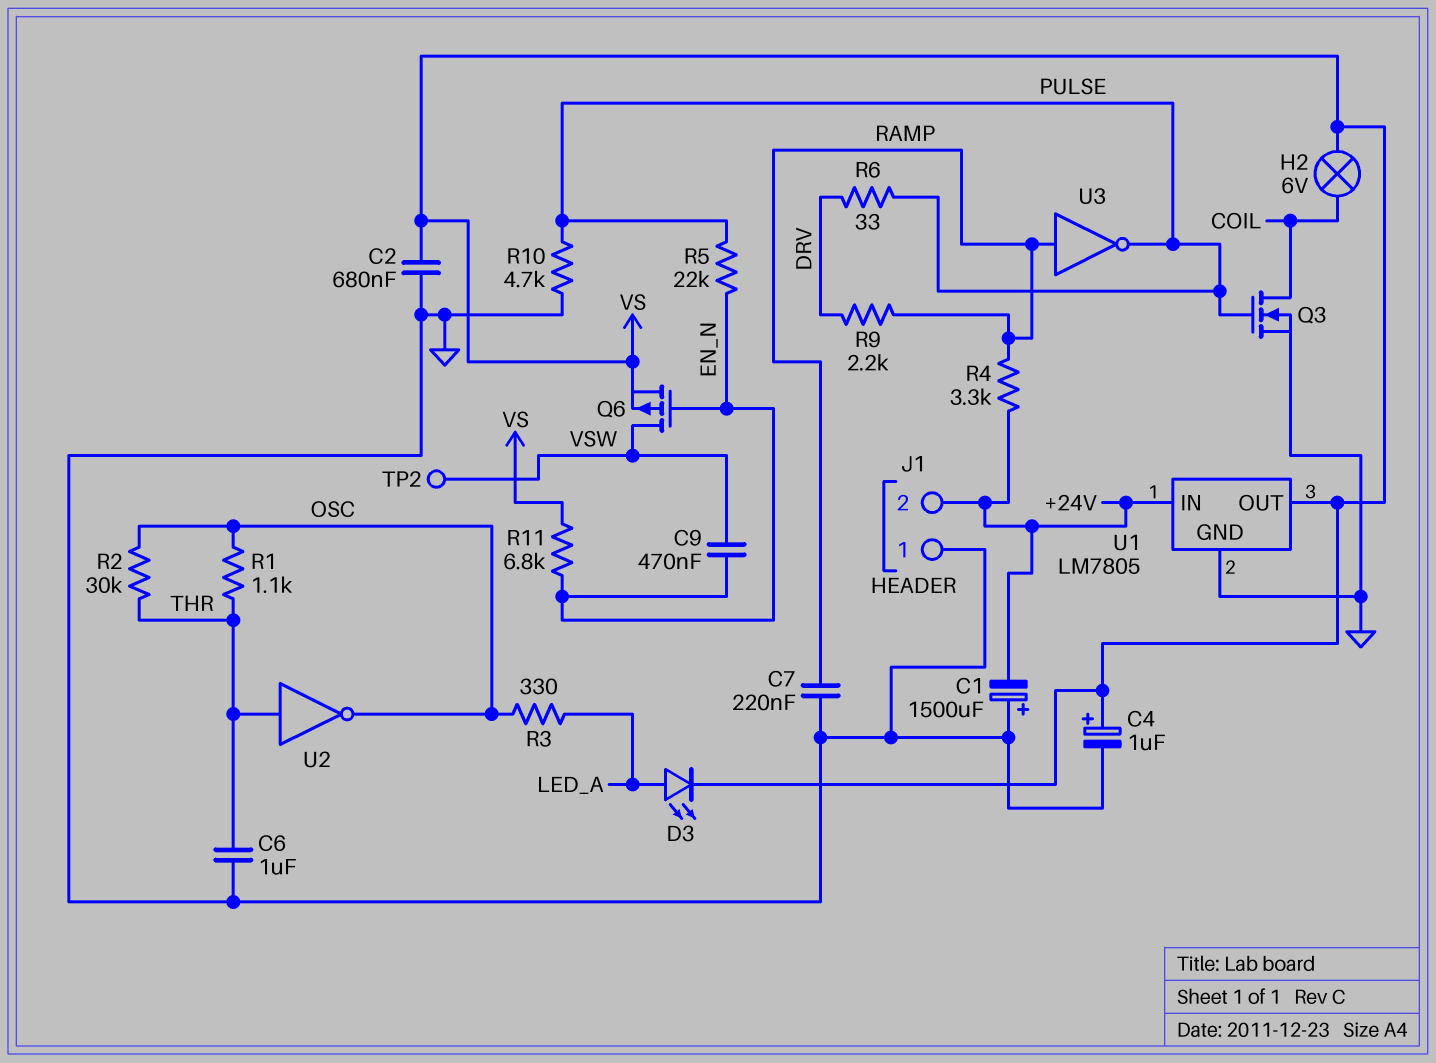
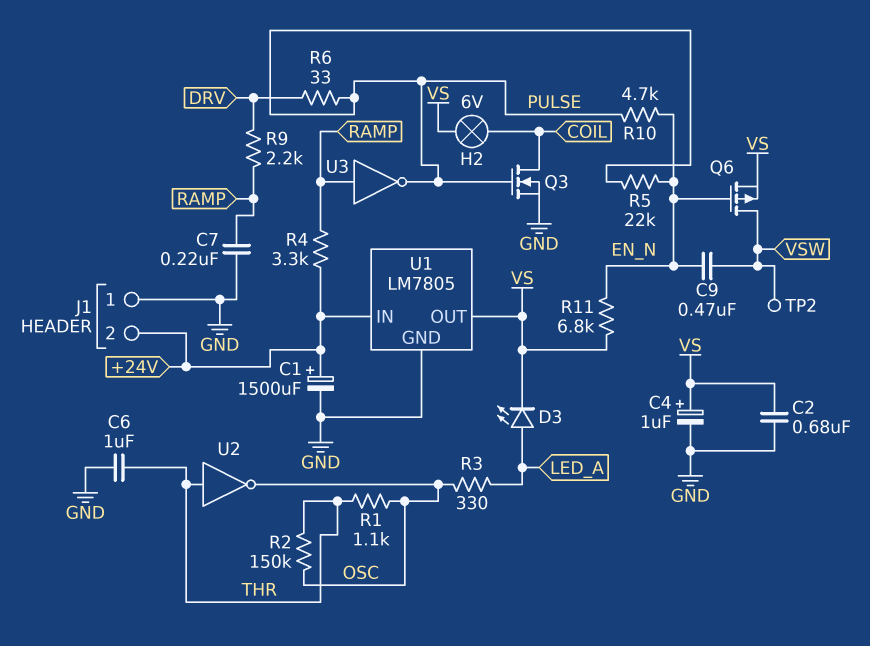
C1: 1500uF (plus GND, minus +24V) -> 1500uF (plus +24V, minus GND)
R2: 30k (OSC, THR) -> 150k (OSC, THR)
R10: 4.7k (GND, PULSE) -> 4.7k (EN_N, PULSE)

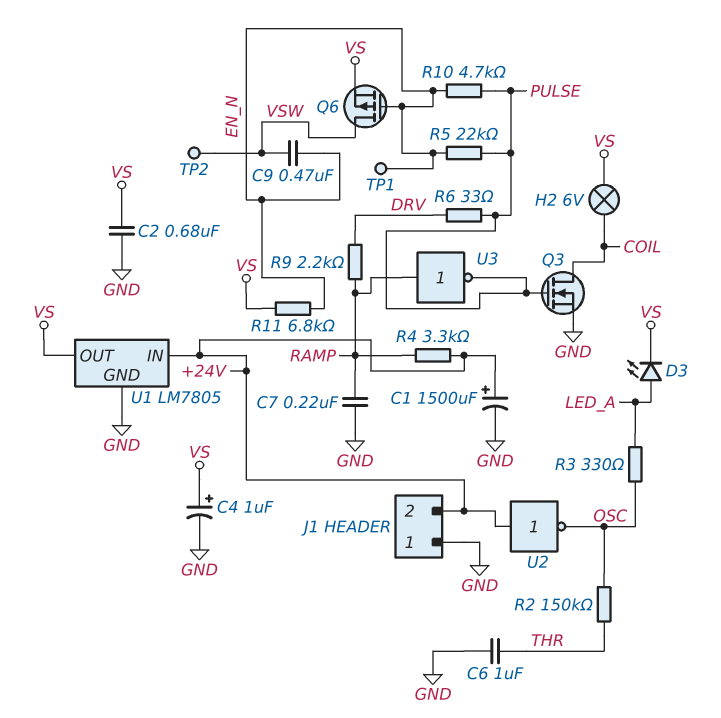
R1: 1.1k (OSC, THR) -> none
TP1: none -> test point (EN_N)
U2: NOT (in THR, out OSC) -> NOT (in +24V, out OSC)

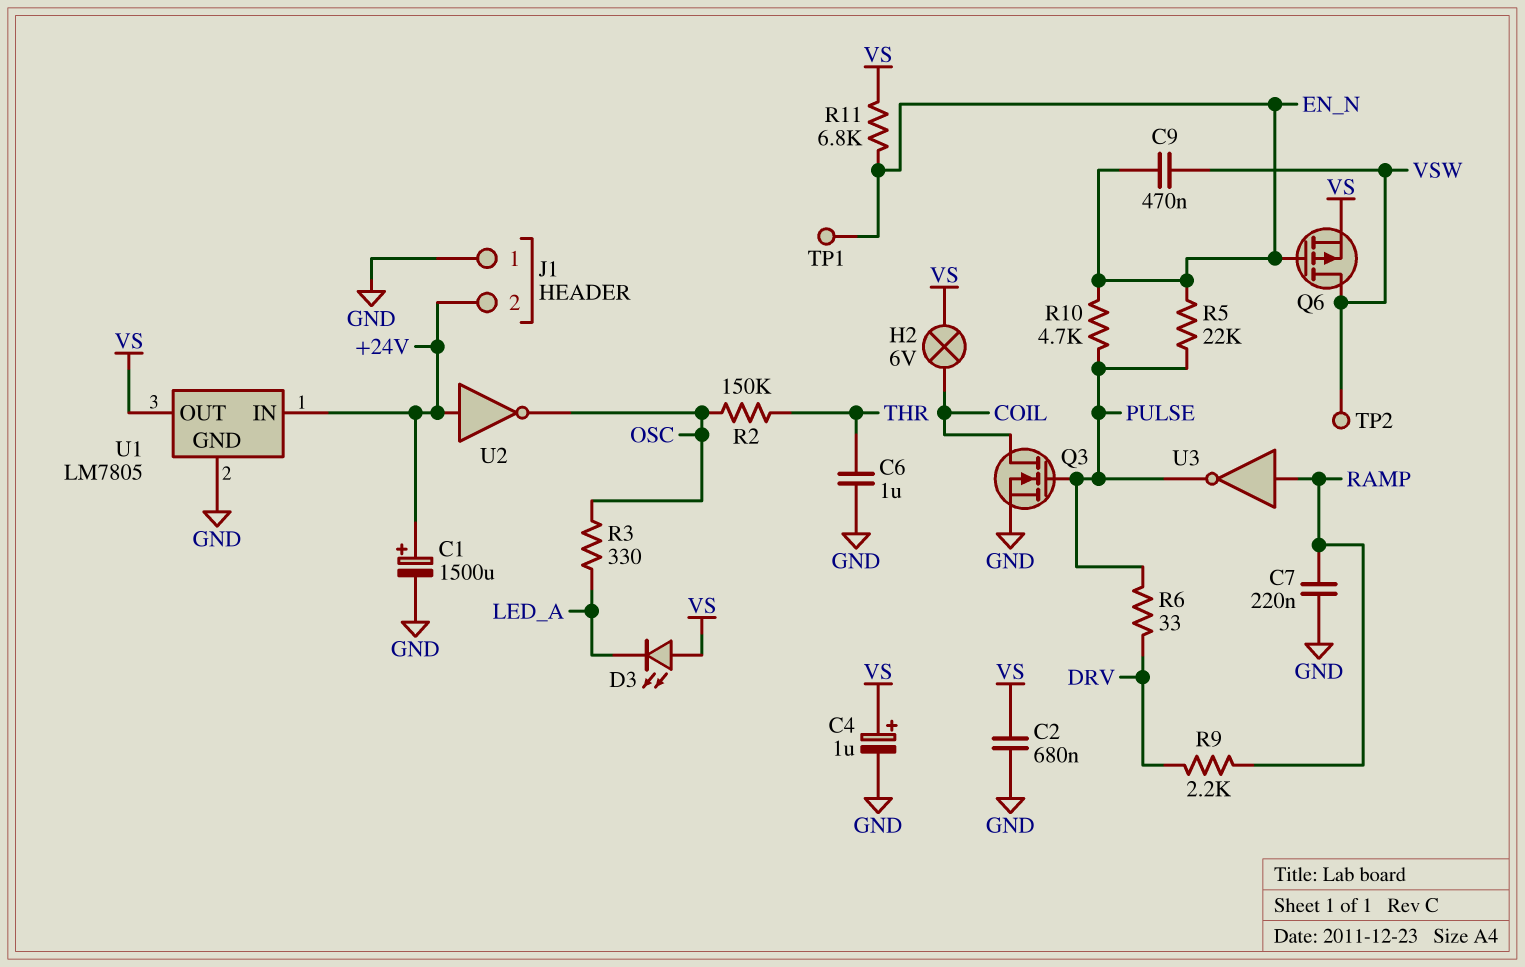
D3: LED (A LED_A, K VS) -> LED (A VS, K LED_A)
R4: 3.3k (+24V, RAMP) -> none

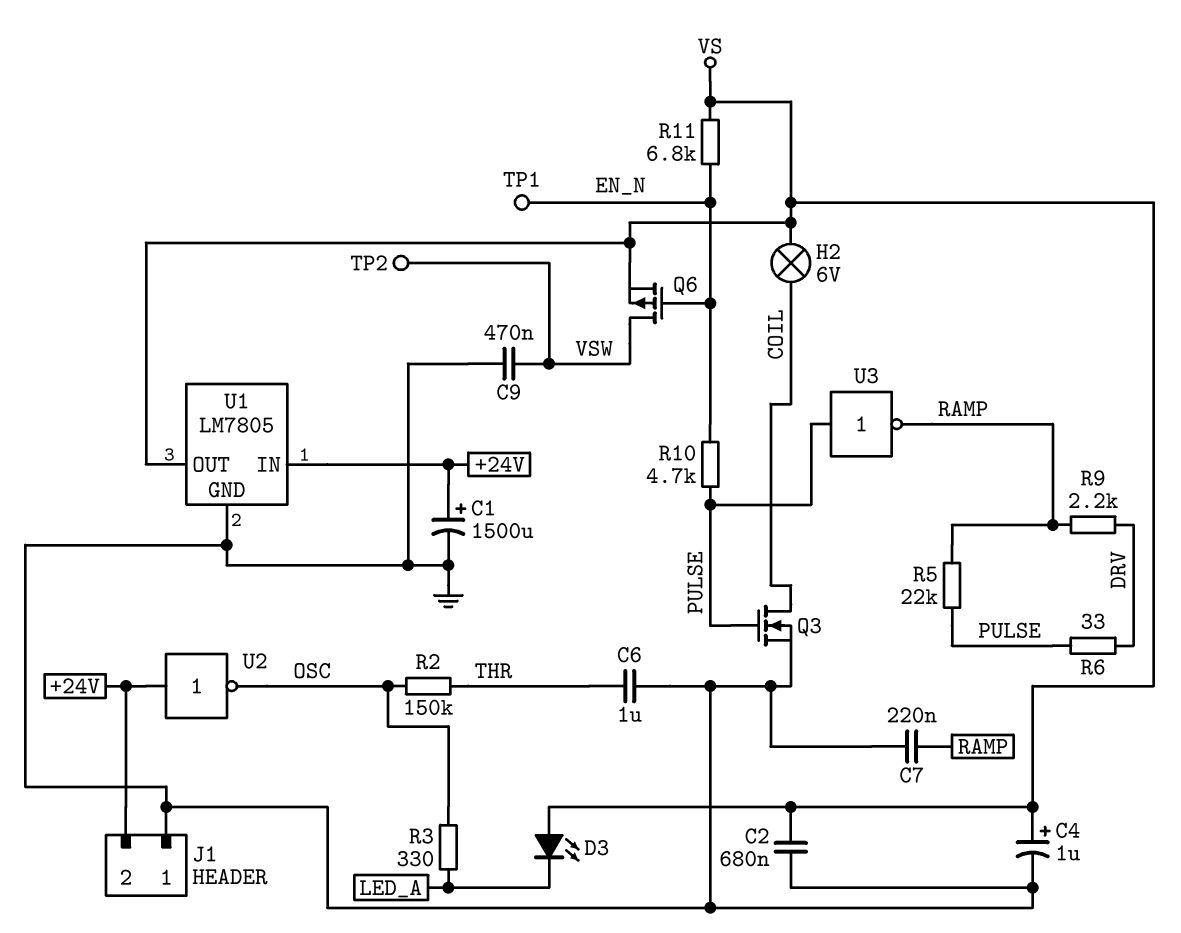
C9: 470nF (EN_N, VSW) -> 470nF (GND, VSW)
R5: 22k (EN_N, PULSE) -> 22k (PULSE, RAMP)
U3: NOT (in RAMP, out PULSE) -> NOT (in PULSE, out RAMP)

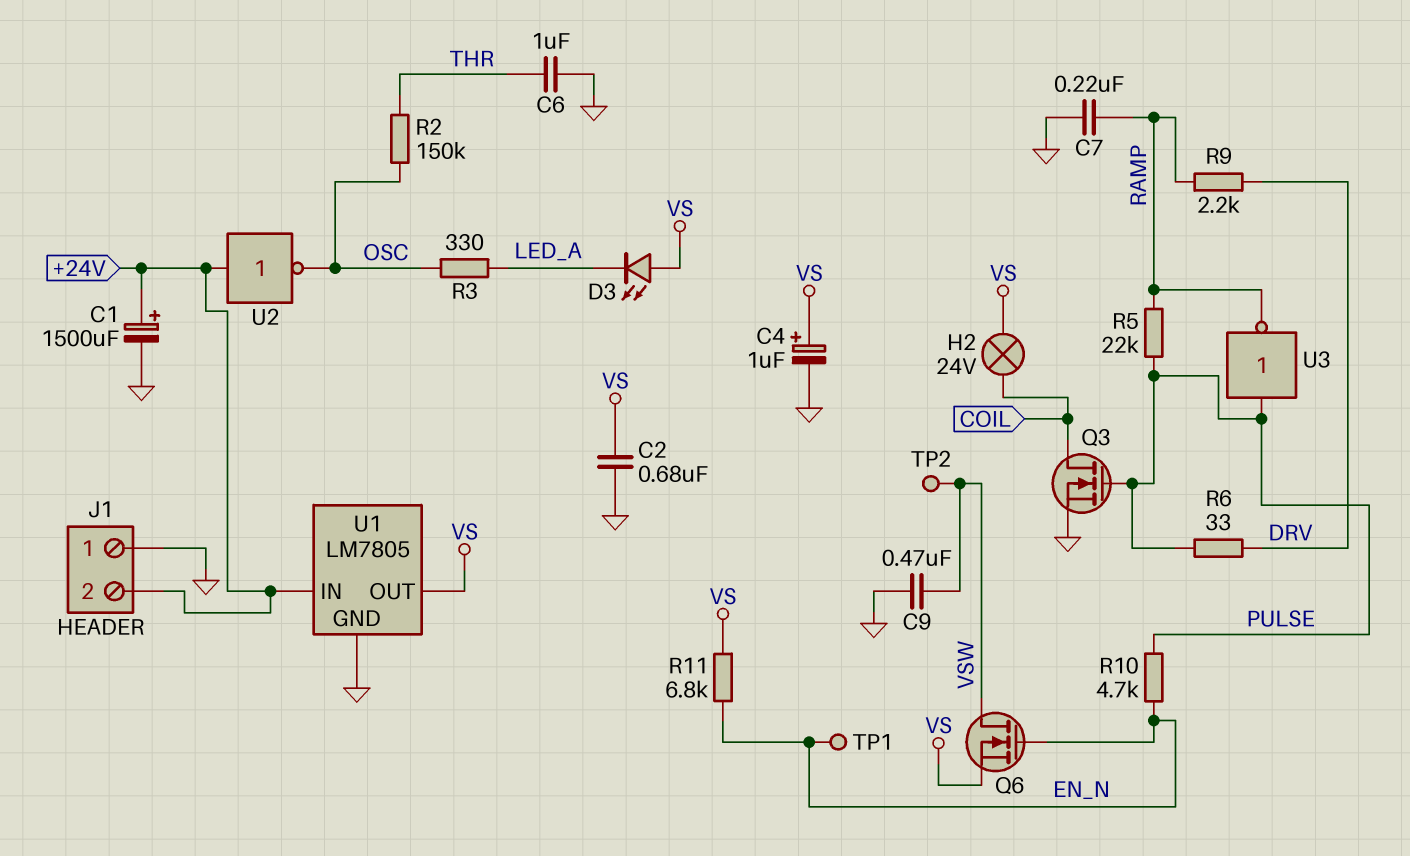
H2: lamp 6V (COIL, VS) -> lamp 24V (COIL, VS)
Q6: PMOS (G EN_N, D VSW, S VS) -> NMOS (G EN_N, D VSW, S VS)

